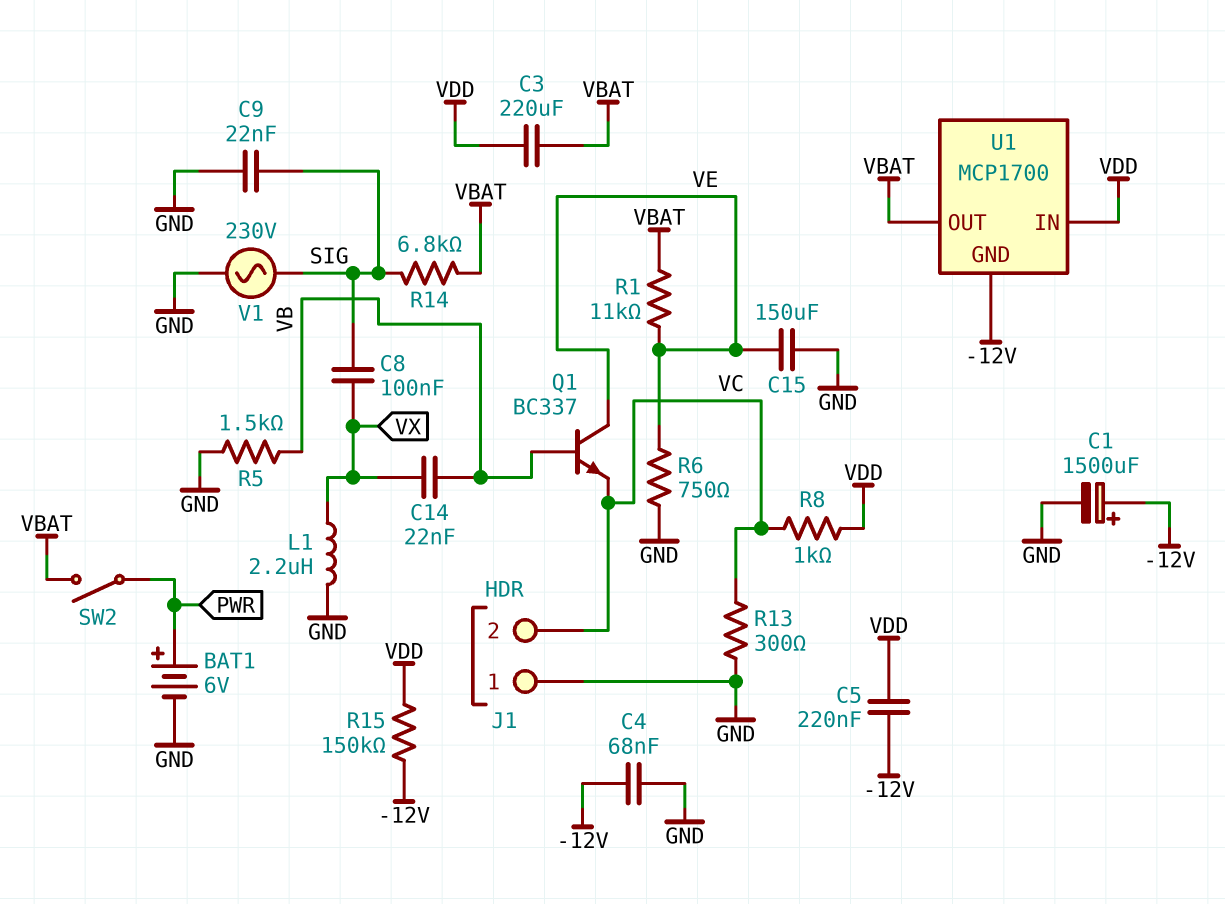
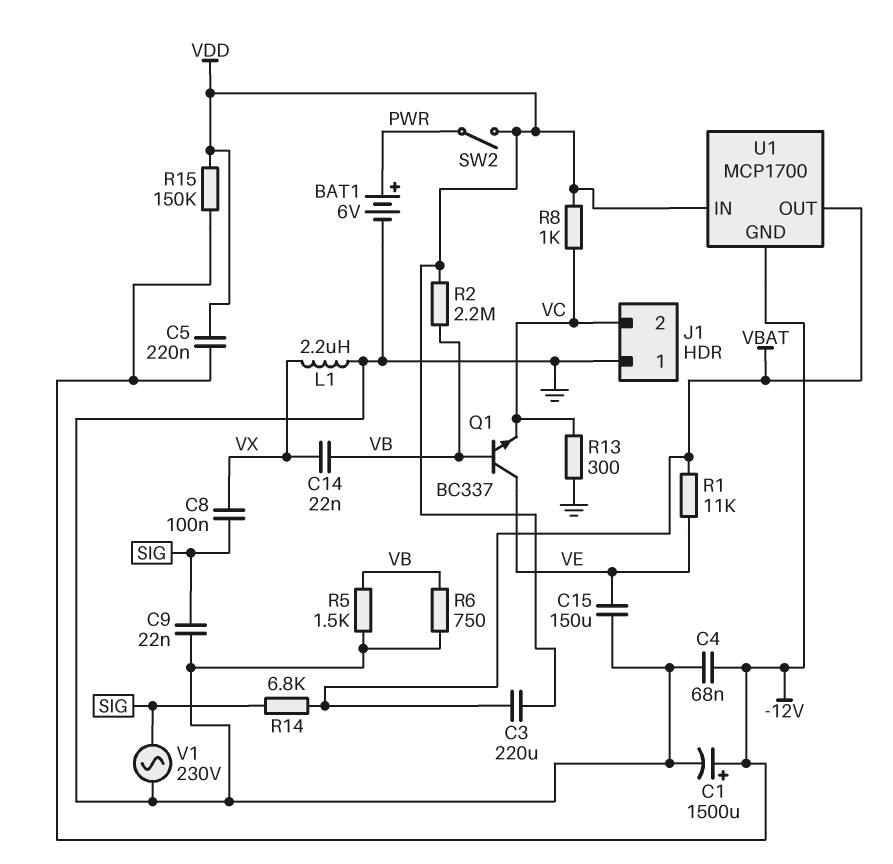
R2: none -> 2.2M (VB, VDD)
R6: 750 (GND, VE) -> 750 (GND, VB)
SW2: switch (PWR, VBAT) -> switch (PWR, VDD)

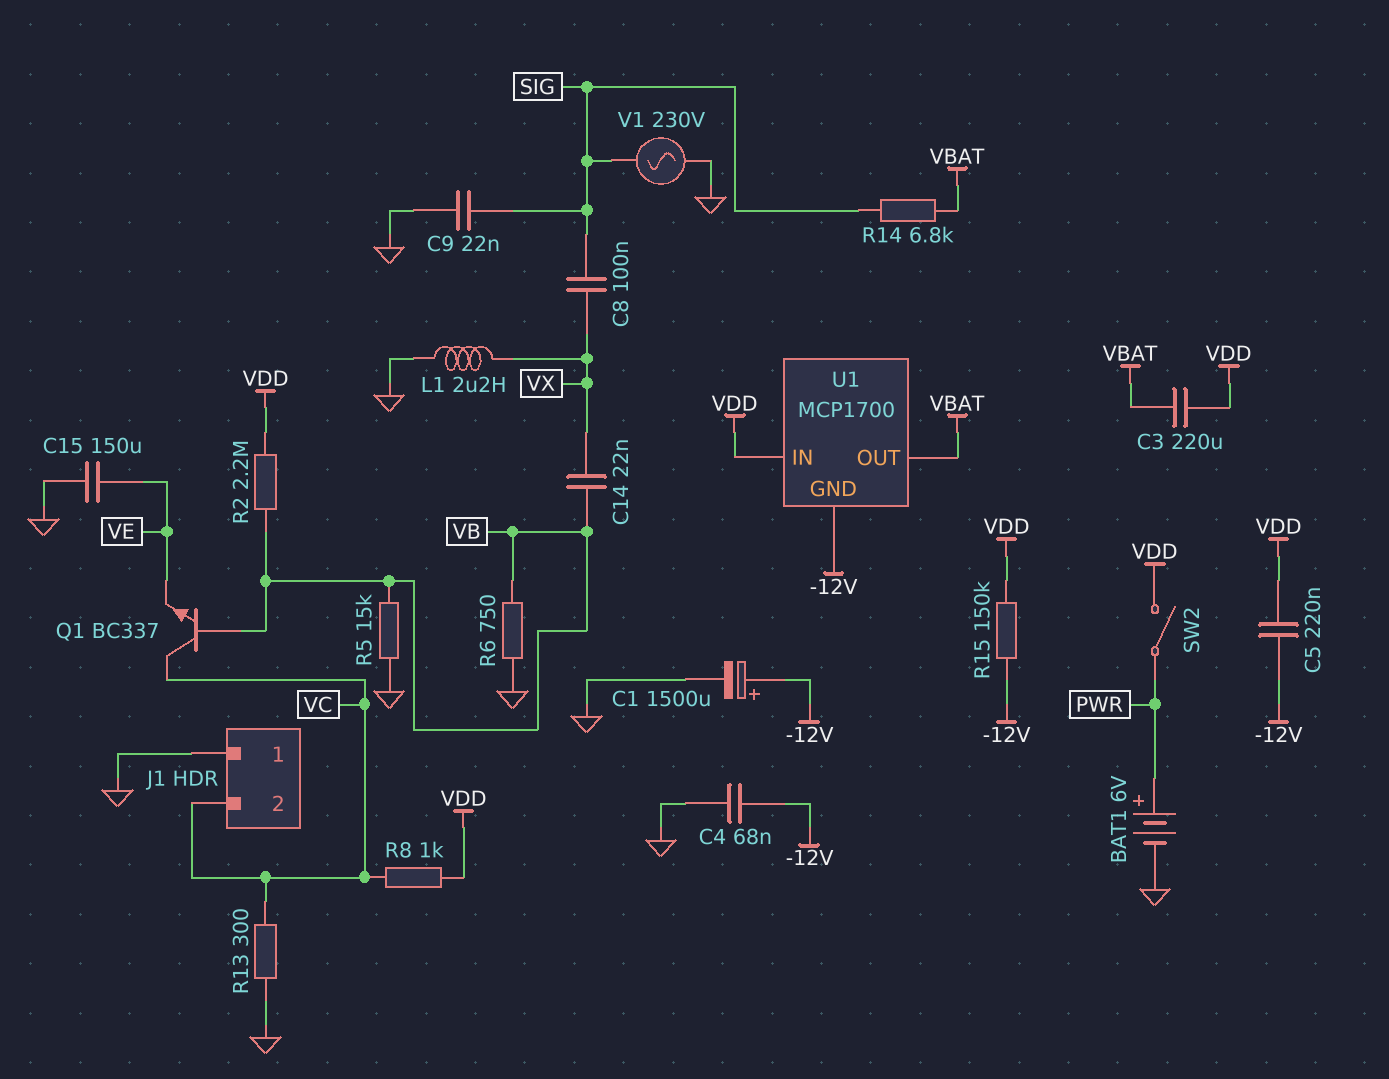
Q1: NPN BC337 (B VB, C VE, E VC) -> NPN BC337 (B VB, C VC, E VE)
R1: 11k (VBAT, VE) -> none
R5: 1.5k (GND, VB) -> 15k (GND, VB)

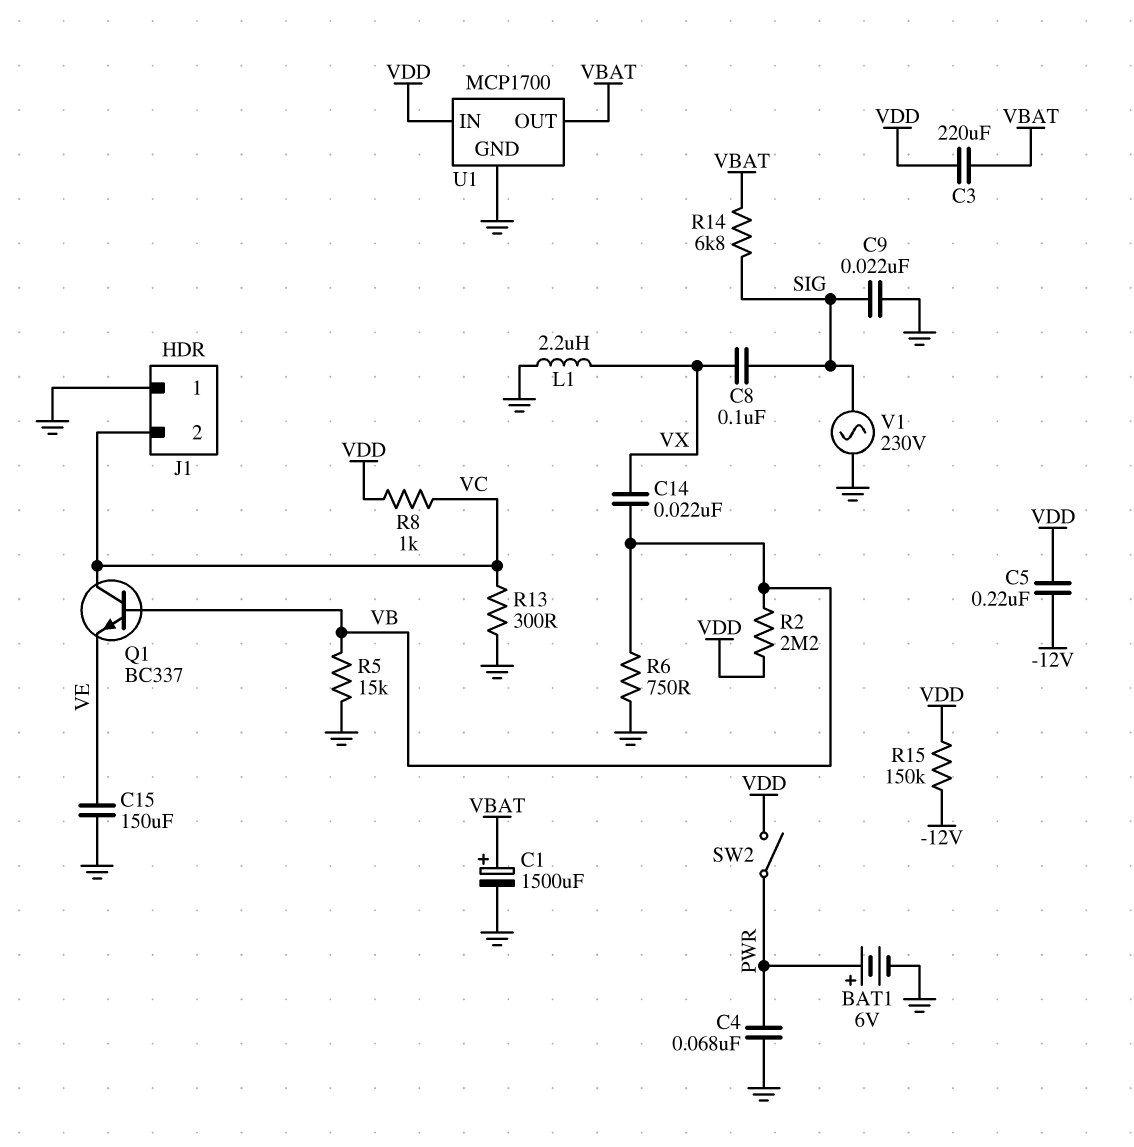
C1: 1500uF (plus -12V, minus GND) -> 1500uF (plus VBAT, minus GND)
C4: 68nF (-12V, GND) -> 68nF (GND, PWR)
U1 pin GND: -12V -> GND

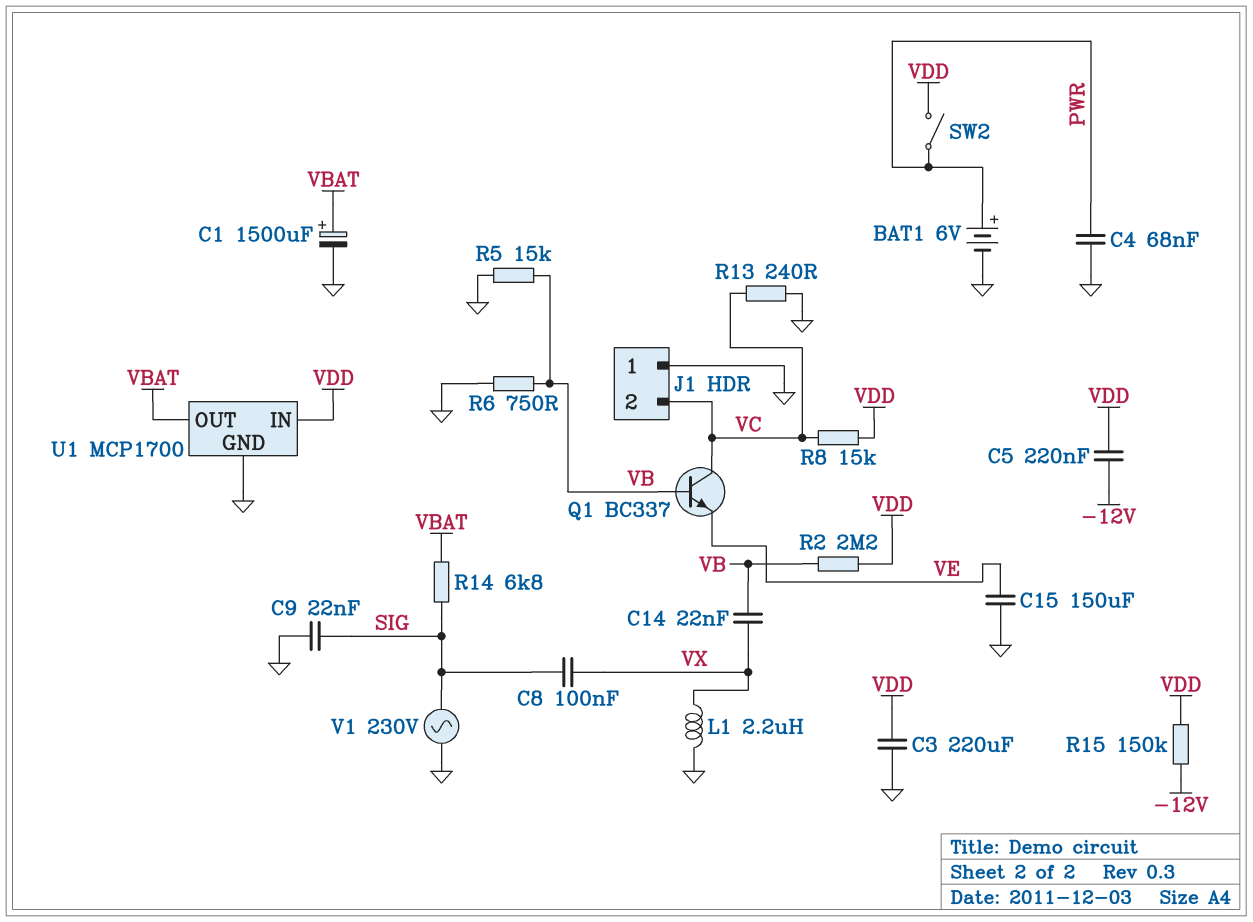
C3: 220uF (VBAT, VDD) -> 220uF (GND, VDD)
R8: 1k (VC, VDD) -> 15k (VC, VDD)
R13: 300 (GND, VC) -> 240 (GND, VC)

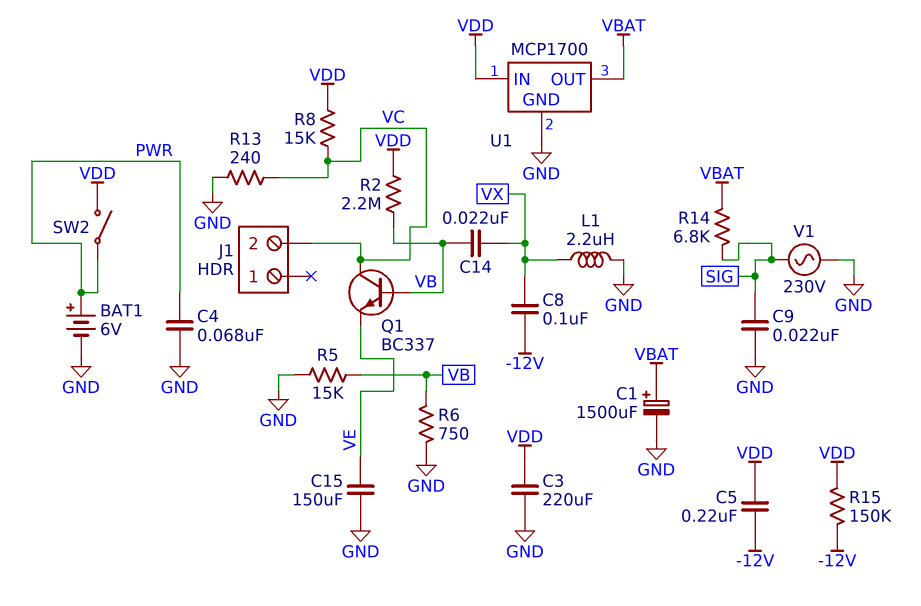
C8: 100nF (SIG, VX) -> 100nF (-12V, VX)
J1 pin 1: GND -> none

